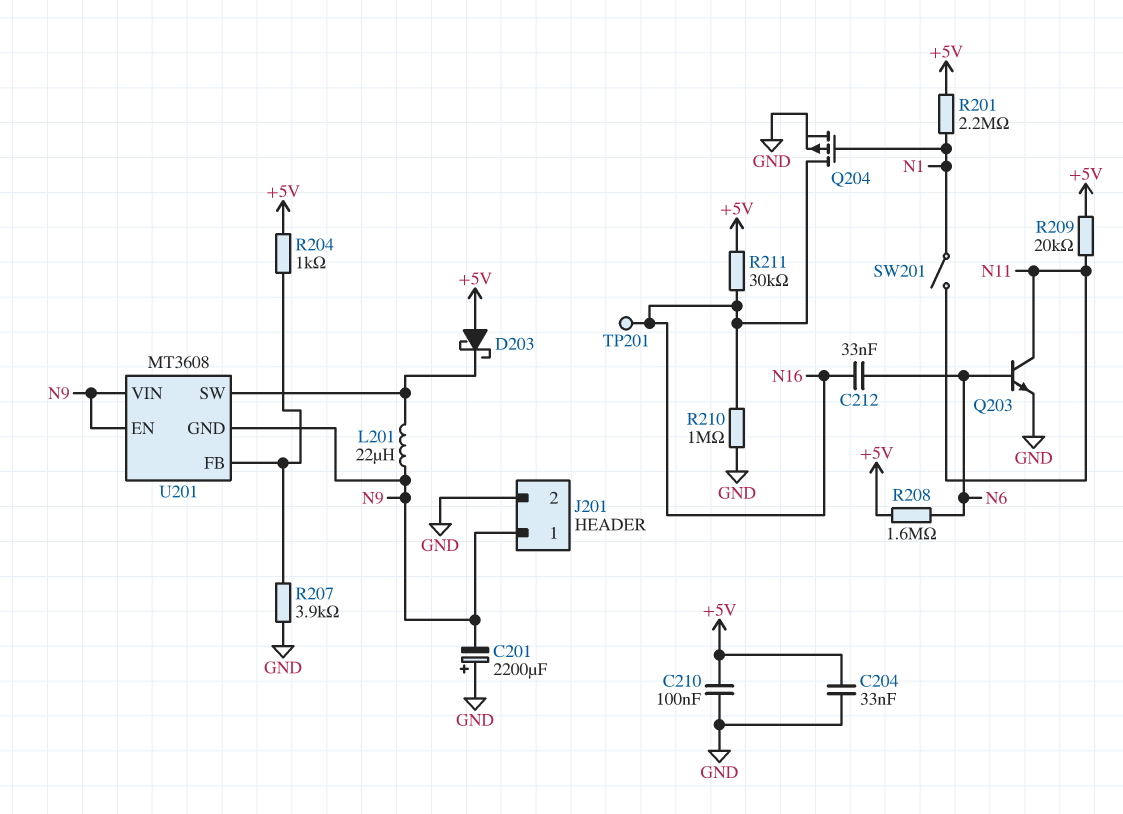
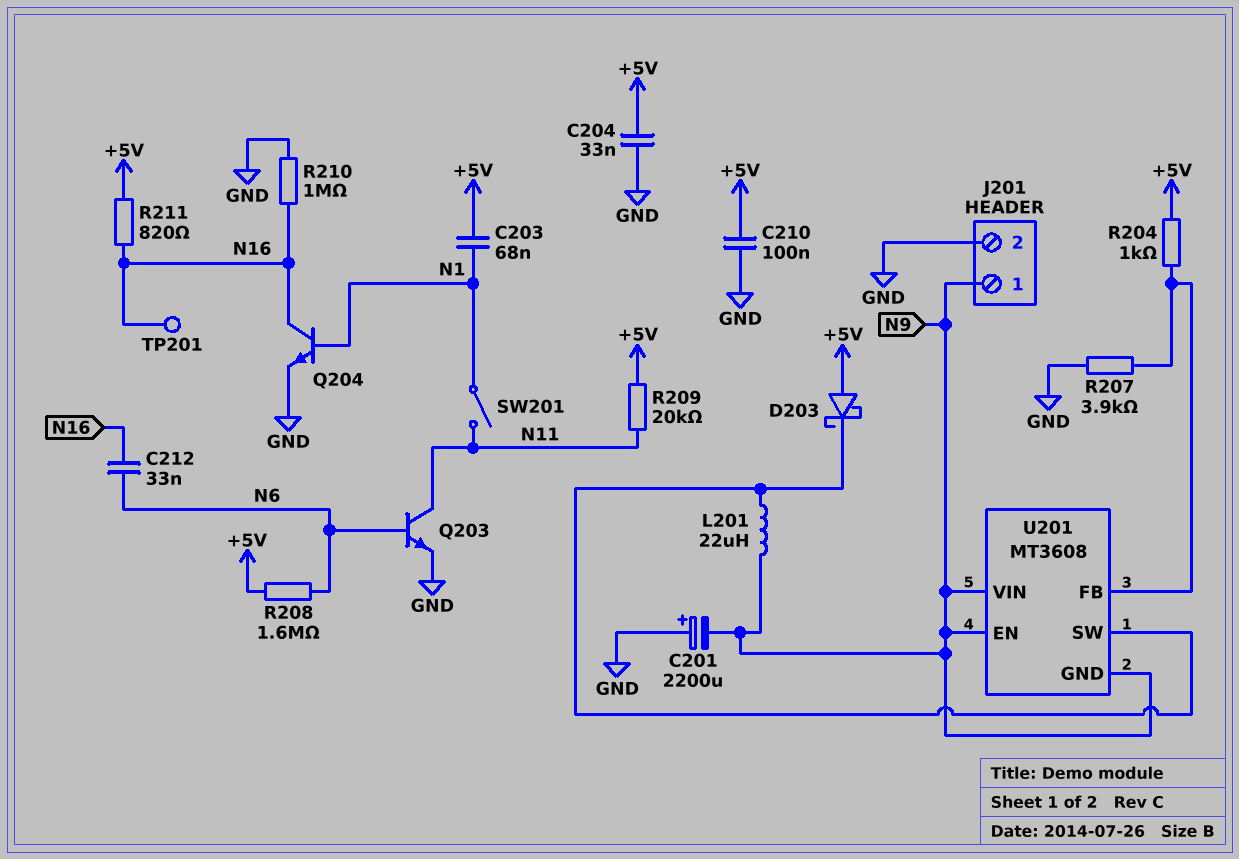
C203: none -> 68nF (+5V, N1)
Q204: PMOS (G N1, D N16, S GND) -> NPN (B N1, C N16, E GND)
R201: 2.2M (+5V, N1) -> none
R211: 30k (+5V, N16) -> 820 (+5V, N16)

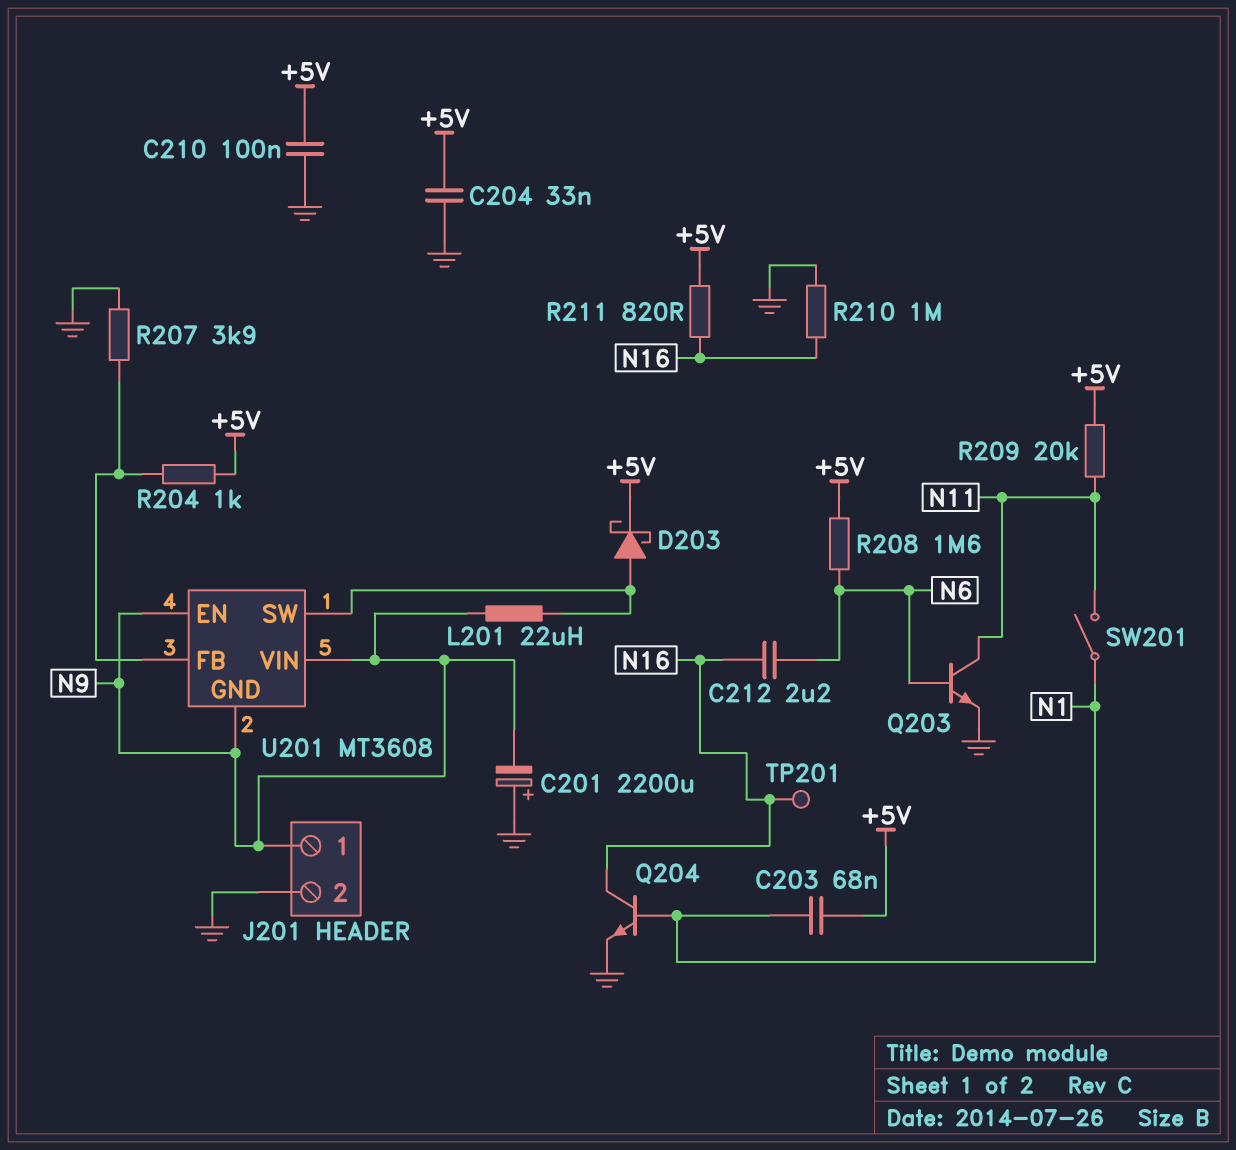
C212: 33nF (N6, N16) -> 2.2uF (N6, N16)
D203: schottky (A +5V, K U201/SW) -> schottky (A U201/SW, K +5V)

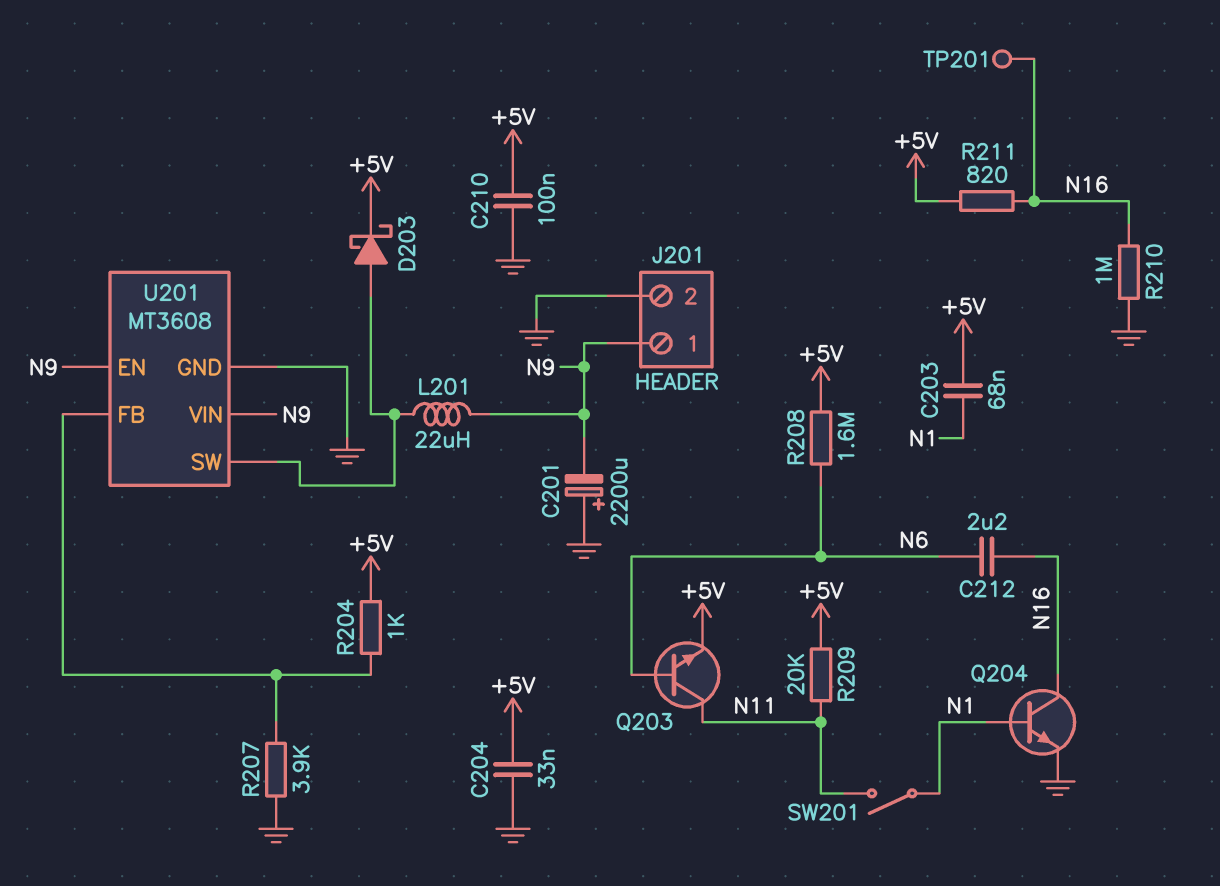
Q203: NPN (B N6, C N11, E GND) -> NPN (B N6, C N11, E +5V)
U201 pin GND: N9 -> GND

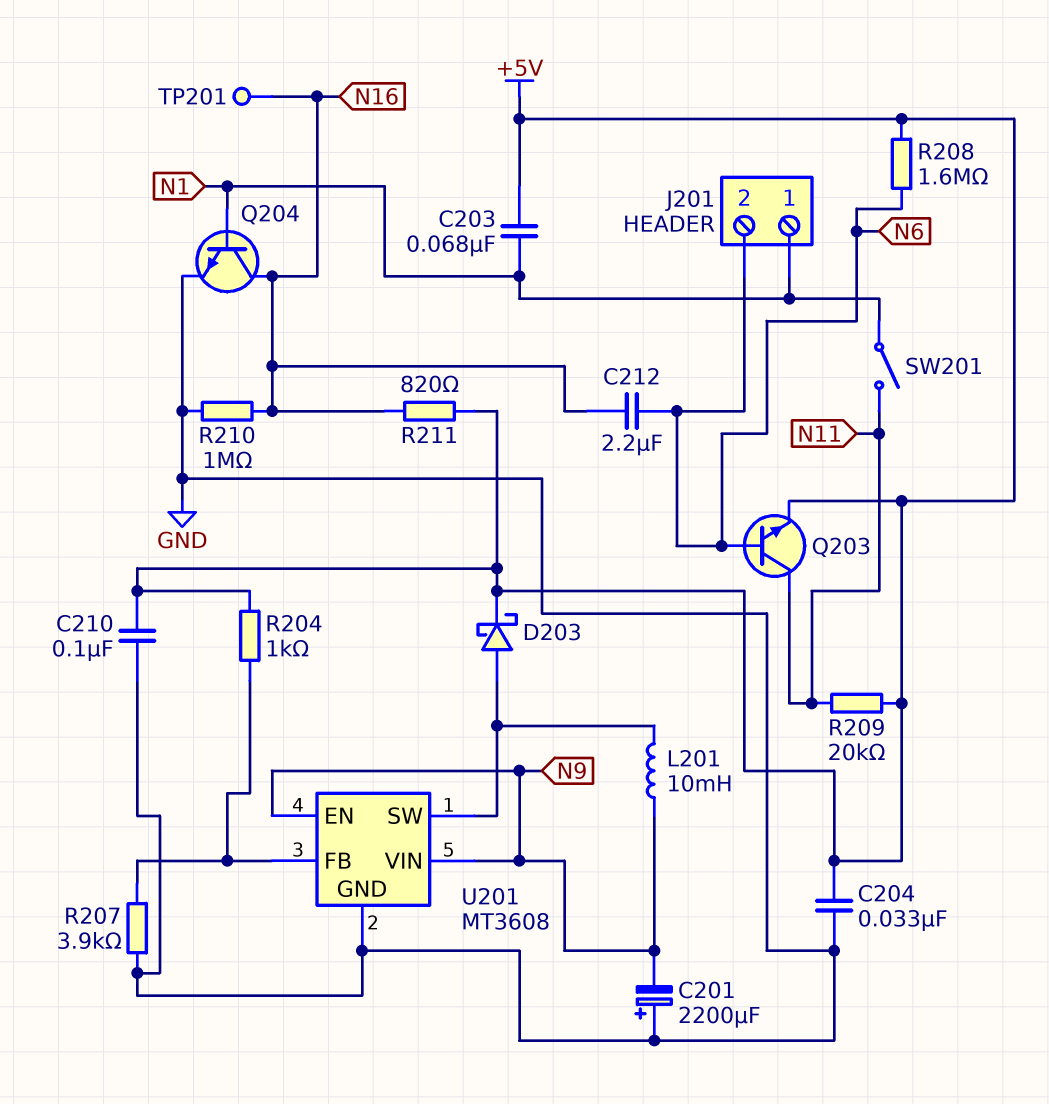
J201 pin 1: N9 -> N1
J201 pin 2: GND -> N6
L201: 22uH (N9, U201/SW) -> 10mH (N9, U201/SW)

